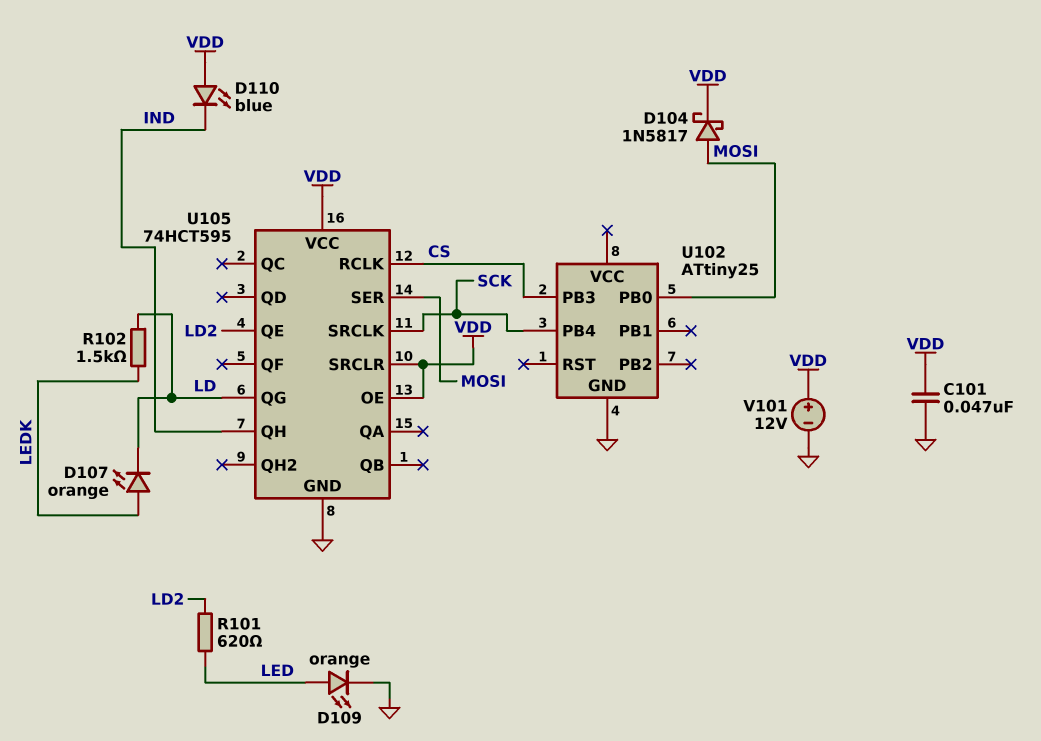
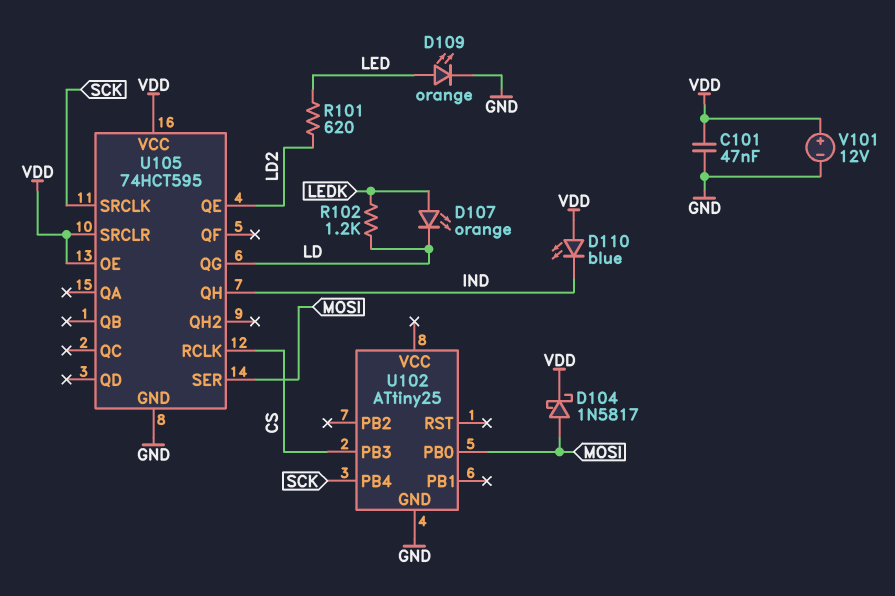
R102: 1.5k (LD, LEDK) -> 1.2k (LD, LEDK)

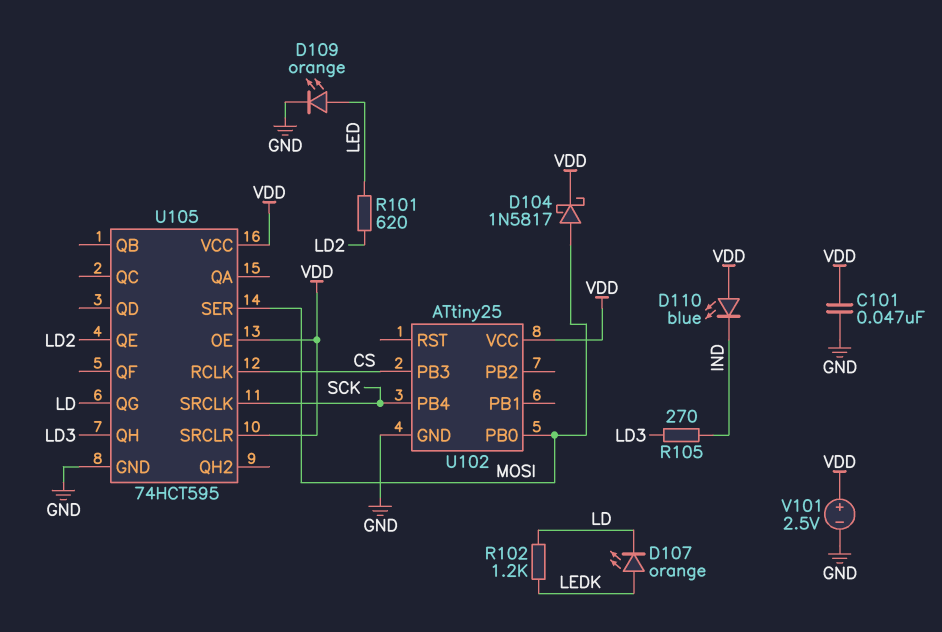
R105: none -> 270 (IND, LD3)
U102 pin VCC: none -> VDD
U105 pin QH: IND -> LD3
V101: 12V (plus VDD, minus GND) -> 2.5V (plus VDD, minus GND)

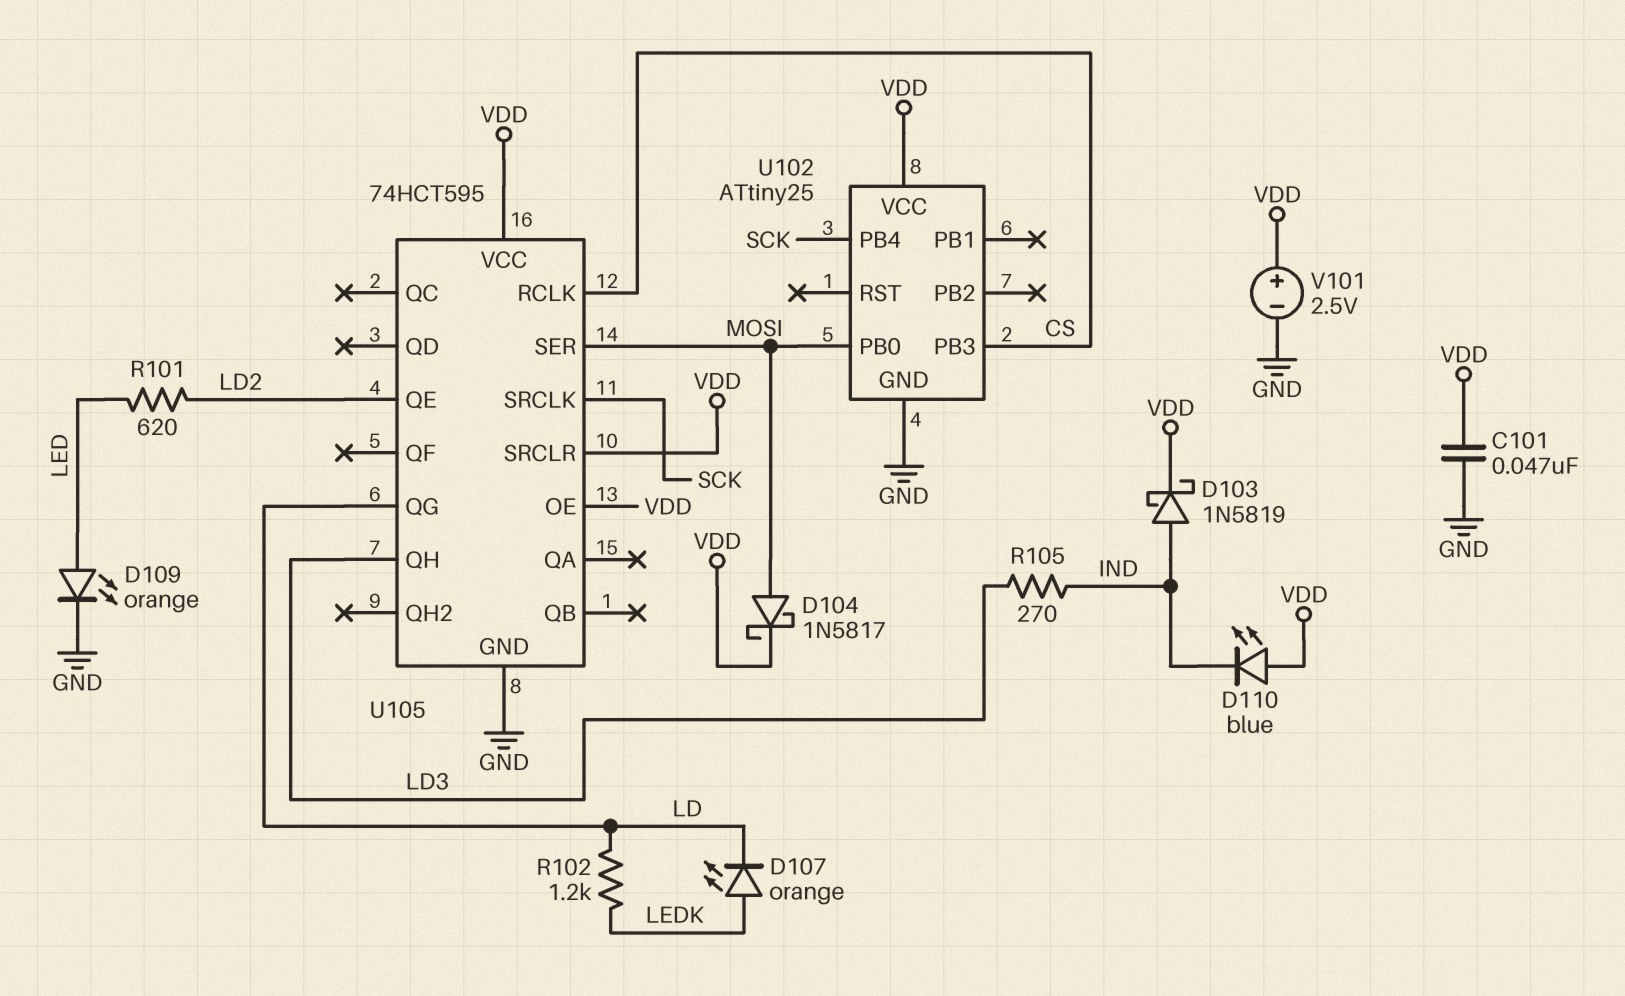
D103: none -> schottky 1N5819 (A IND, K VDD)

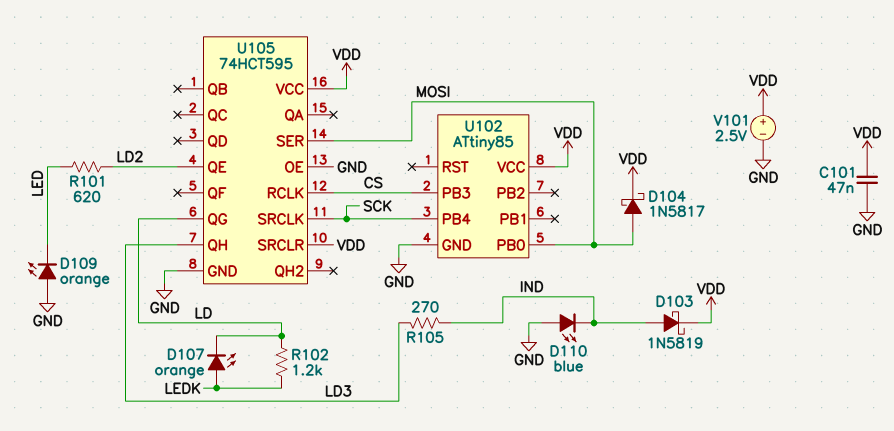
D109: LED orange (A LED, K GND) -> LED orange (A GND, K LED)
D110: LED blue (A VDD, K IND) -> LED blue (A GND, K IND)
U102: ATtiny25 -> ATtiny85
U105 pin OE: VDD -> GND

